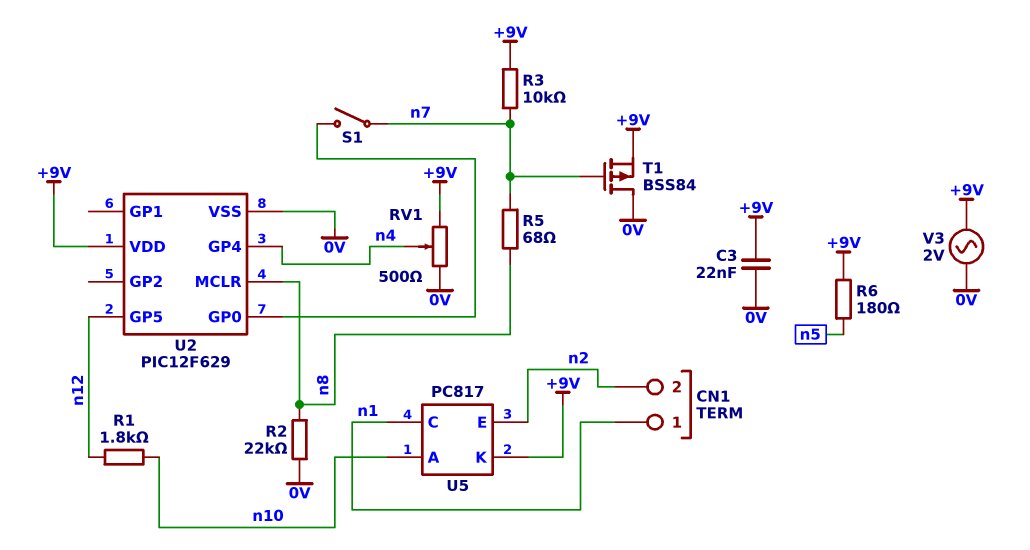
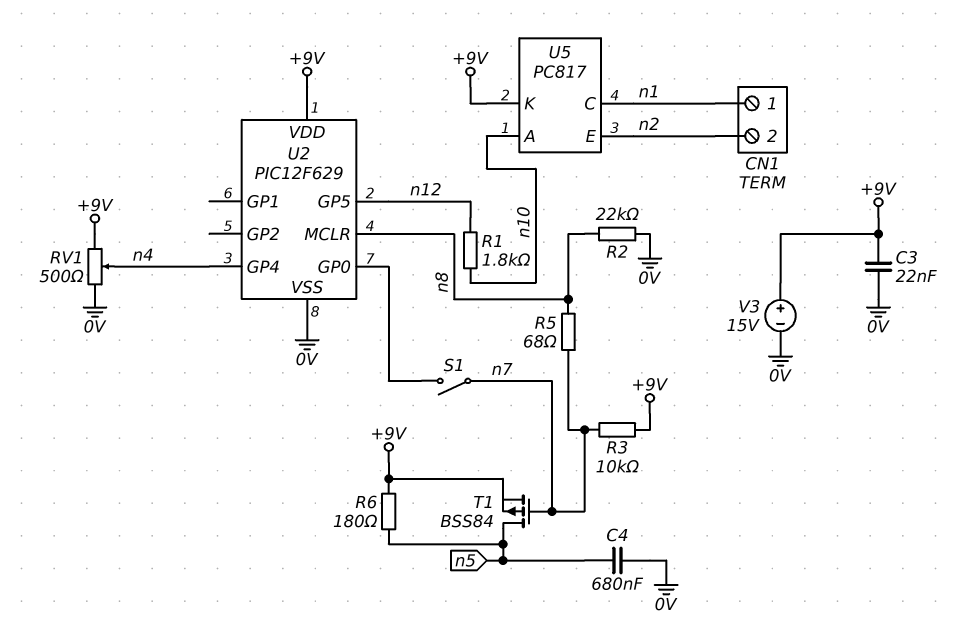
C4: none -> 680nF (0V, n5)
T1: PMOS BSS84 (G n7, D 0V, S +9V) -> PMOS BSS84 (G n7, D n5, S +9V)
V3: AC 2V (+9V, 0V) -> 15V (plus +9V, minus 0V)

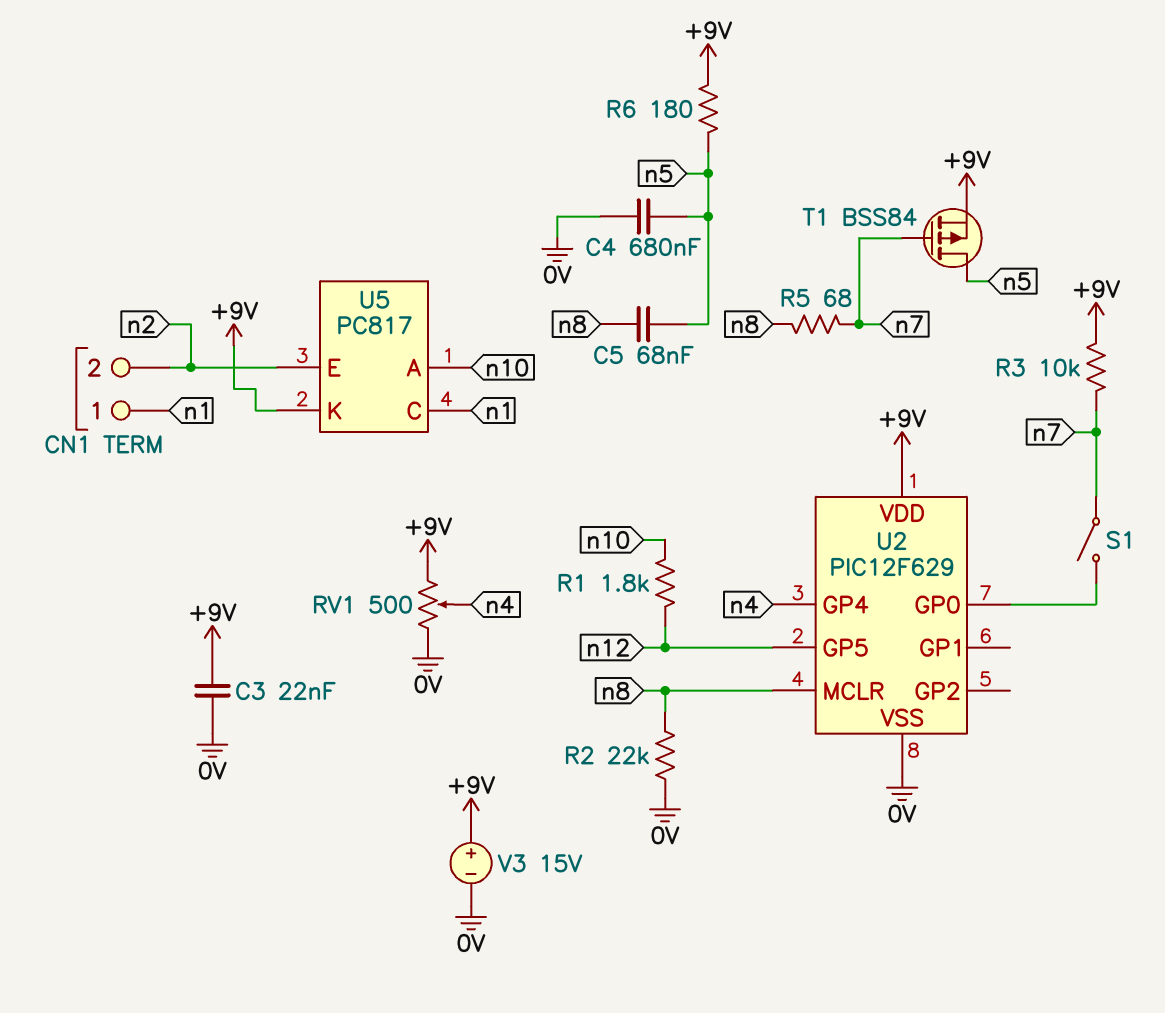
C5: none -> 68nF (n5, n8)

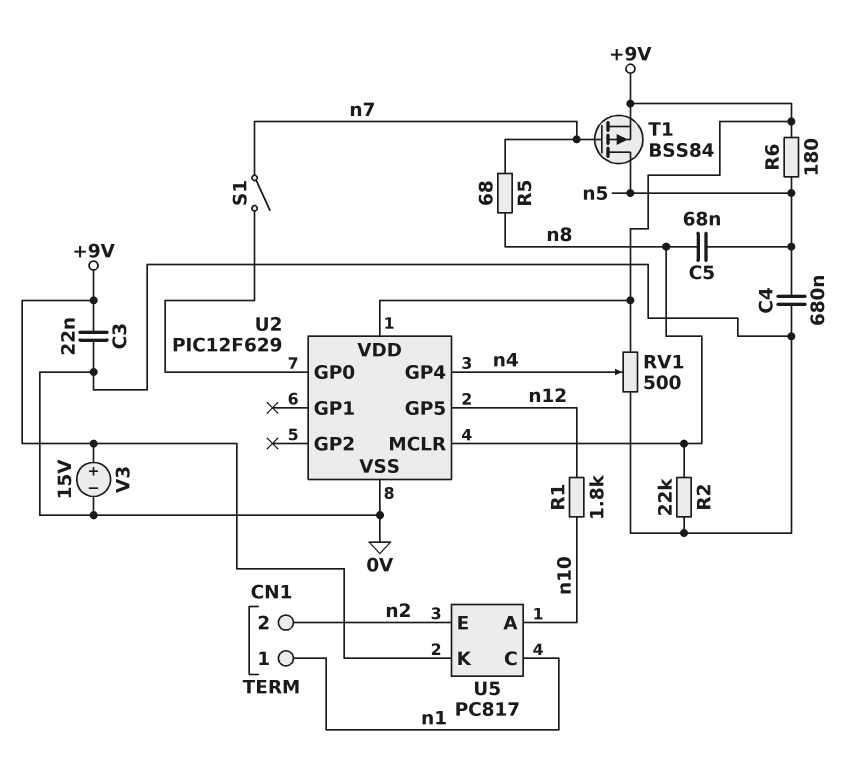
R3: 10k (+9V, n7) -> none

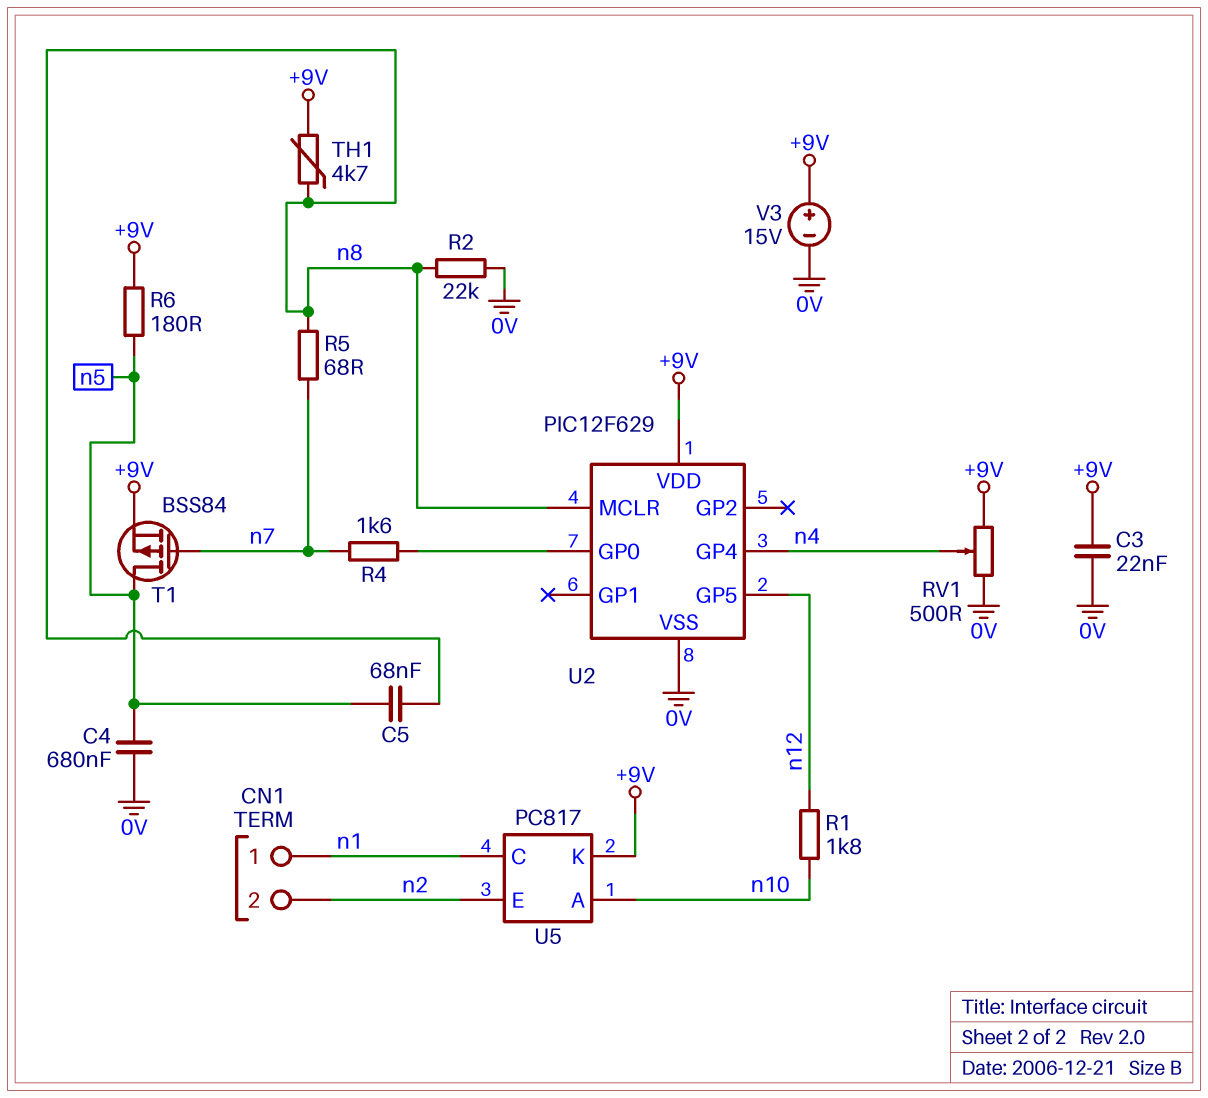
R4: none -> 1.6k (U2/GP0, n7)
S1: switch (U2/GP0, n7) -> none
TH1: none -> 4.7k (+9V, n8)

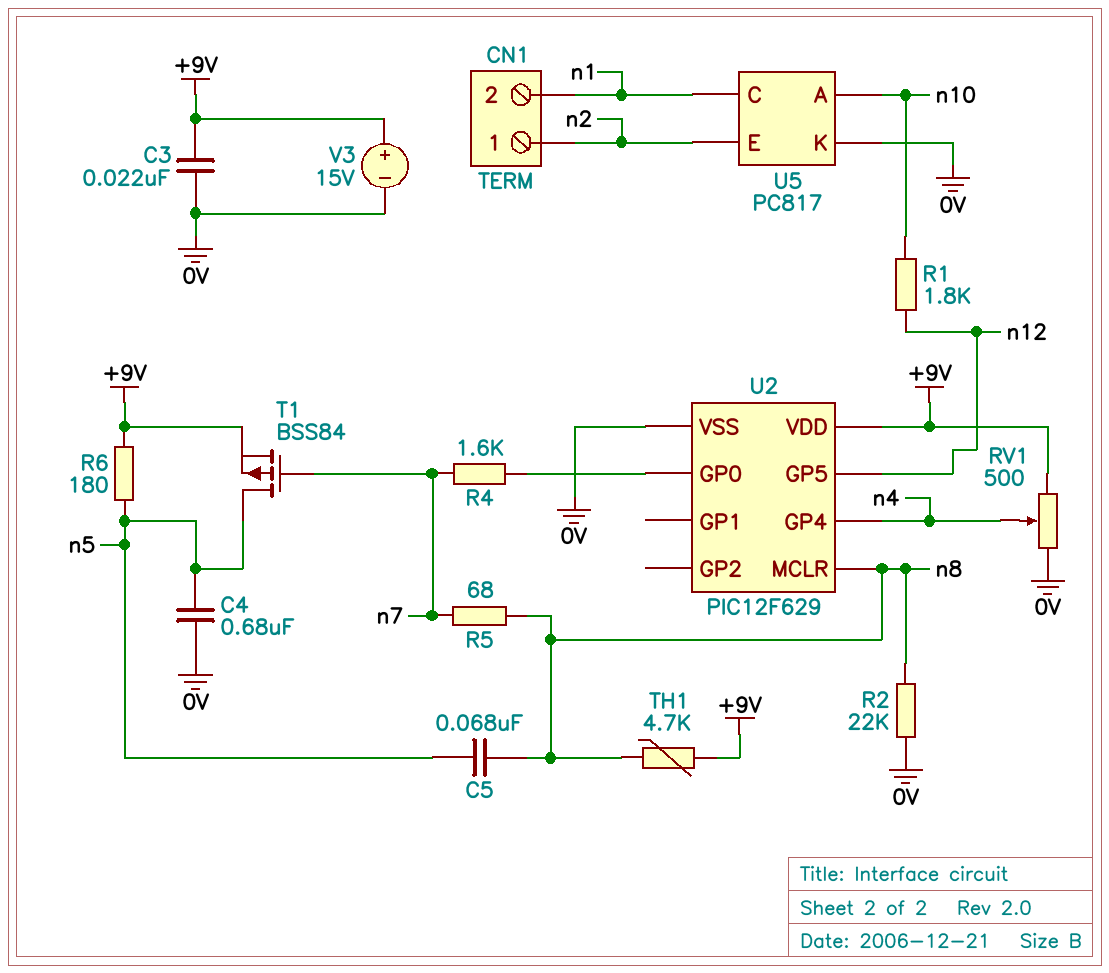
CN1 pin 1: n1 -> n2
CN1 pin 2: n2 -> n1
U5 pin K: +9V -> 0V

